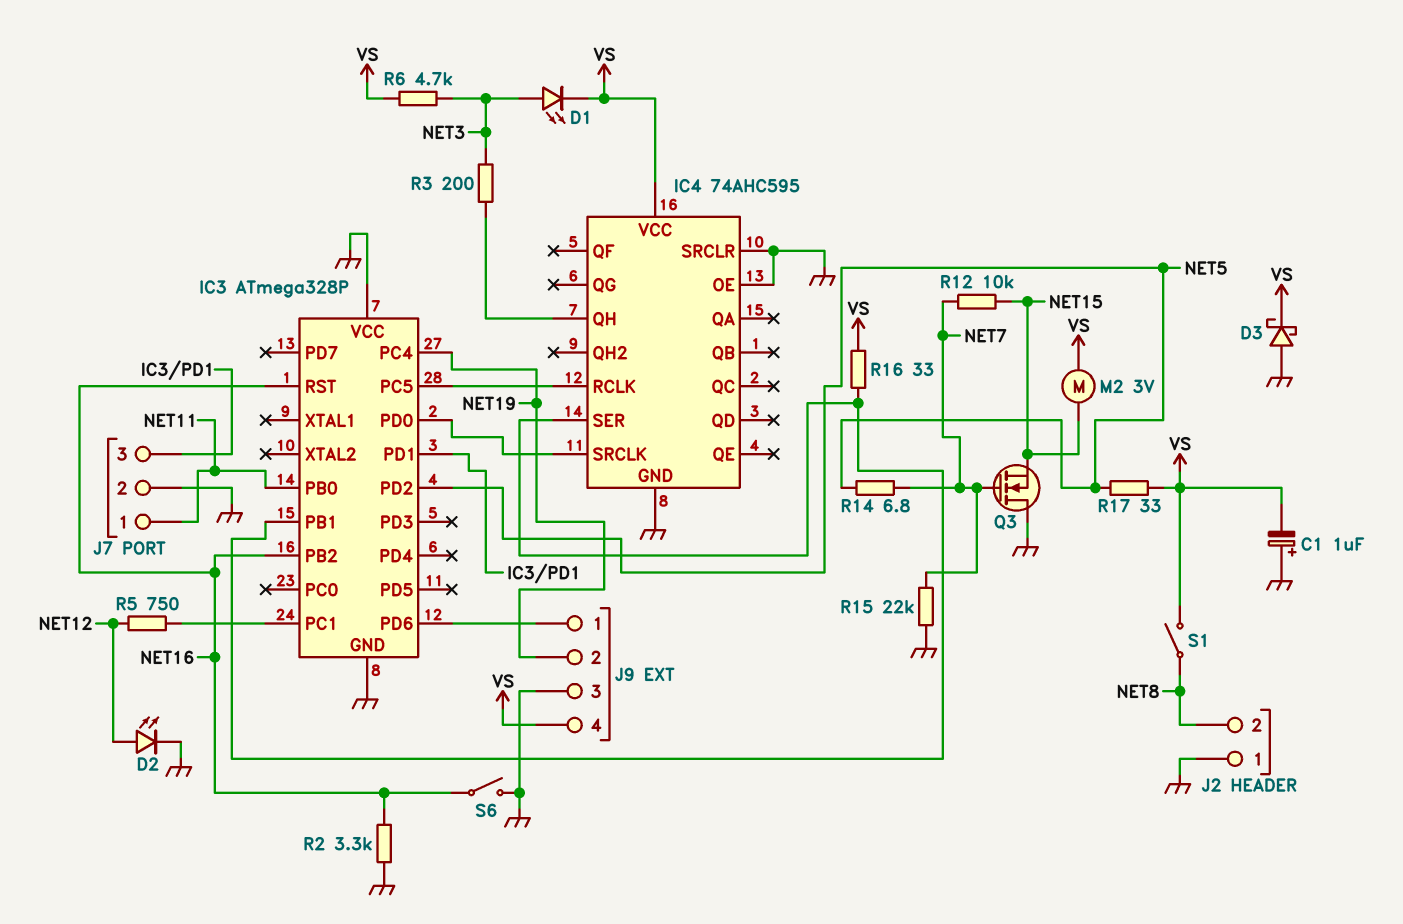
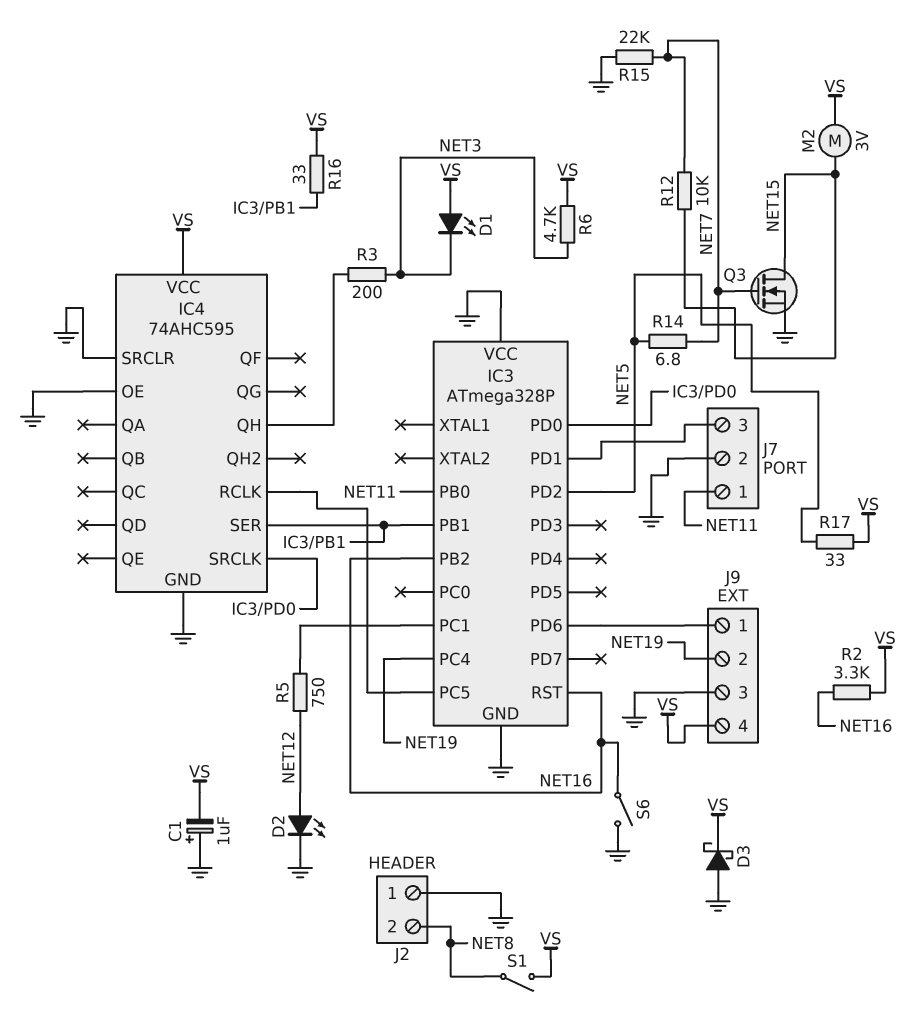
D1: LED (A NET3, K VS) -> LED (A VS, K NET3)
Q3: NMOS (G NET7, D GND, S NET15) -> NMOS (G NET7, D NET15, S GND)
R2: 3.3k (GND, NET16) -> 3.3k (NET16, VS)

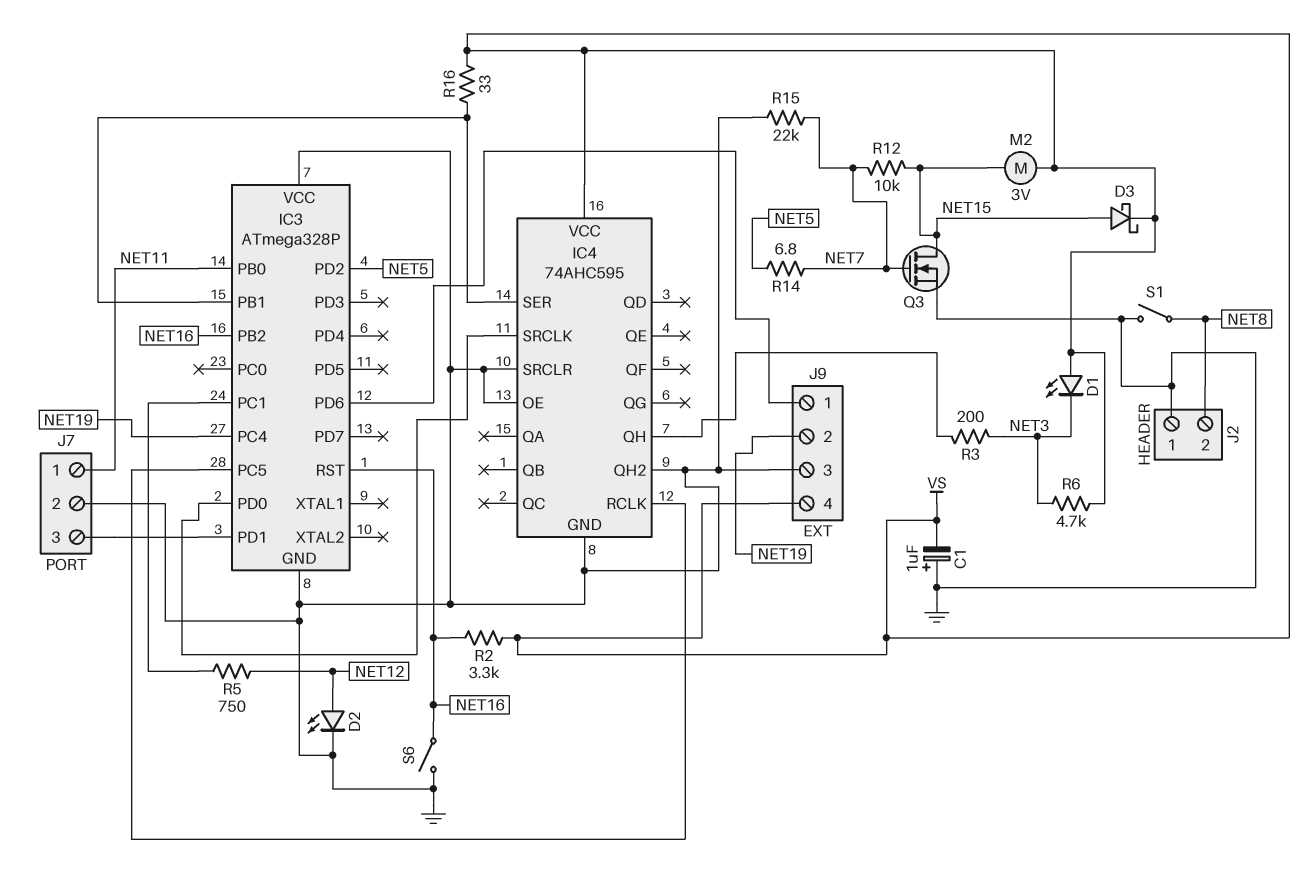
D3: schottky (A GND, K VS) -> schottky (A NET15, K VS)
IC4 pin QH2: none -> GND
R17: 33 (NET5, VS) -> none
S1: switch (NET8, VS) -> switch (GND, NET8)

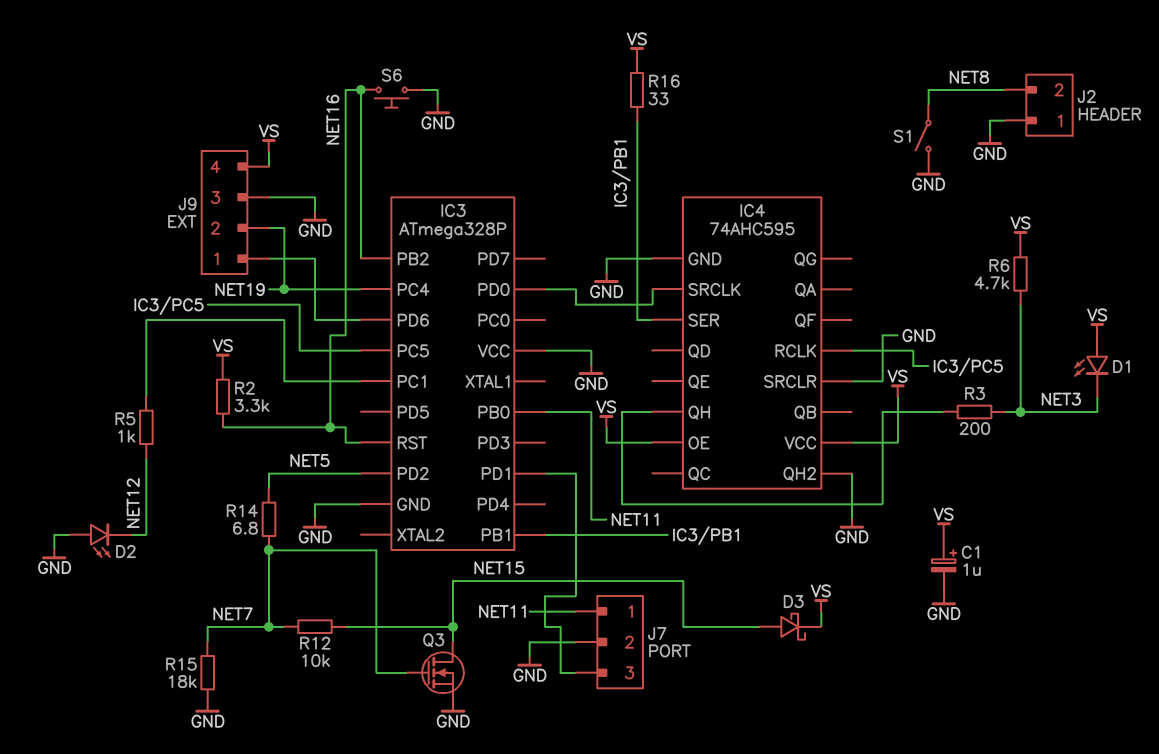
C1: 1uF (plus GND, minus VS) -> 1uF (plus VS, minus GND)
D2: LED (A NET12, K GND) -> LED (A GND, K NET12)
IC4 pin OE: GND -> VS
M2: motor 3V (NET15, VS) -> none
R5: 750 (IC3/PC1, NET12) -> 1k (IC3/PC1, NET12)
R15: 22k (GND, NET7) -> 18k (GND, NET7)
S6: switch (GND, NET16) -> button (GND, NET16)

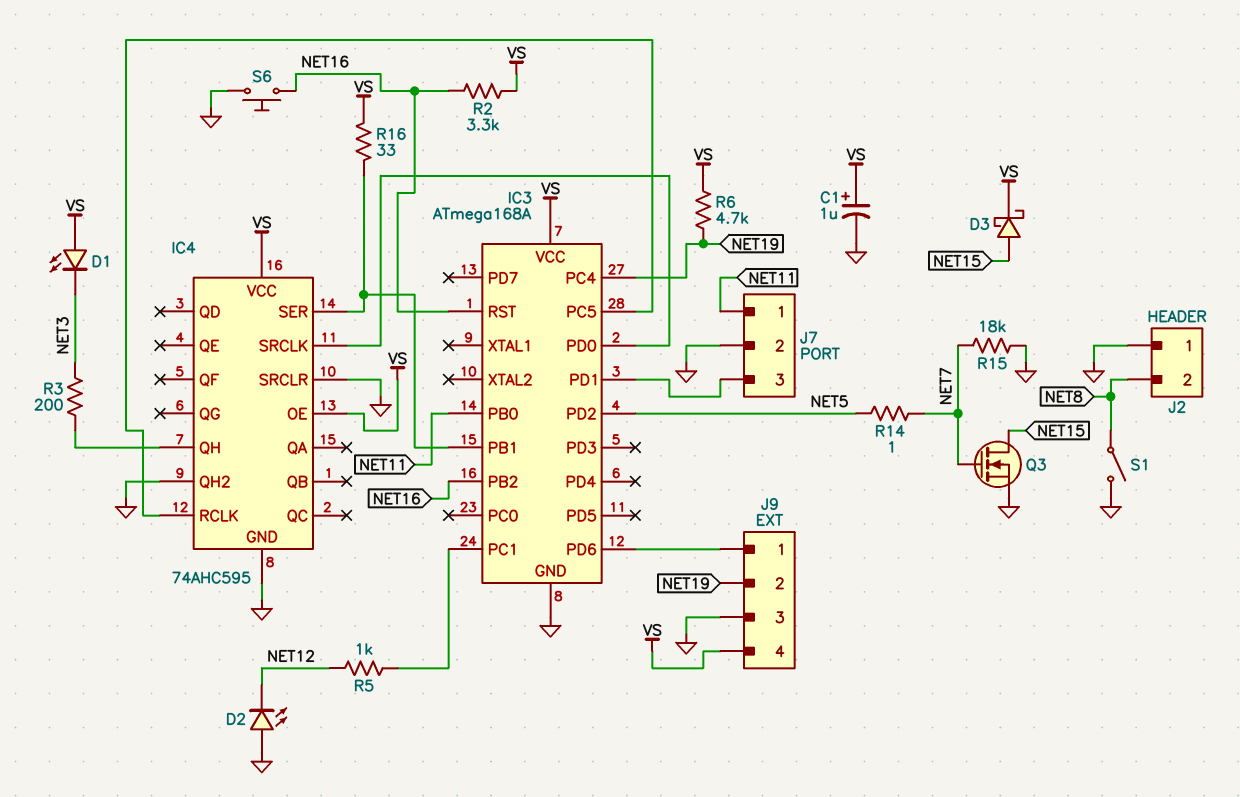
IC3: ATmega328P -> ATmega168A
IC3 pin VCC: GND -> VS
R6: 4.7k (NET3, VS) -> 4.7k (NET19, VS)
R12: 10k (NET7, NET15) -> none
R14: 6.8 (NET5, NET7) -> 1 (NET5, NET7)

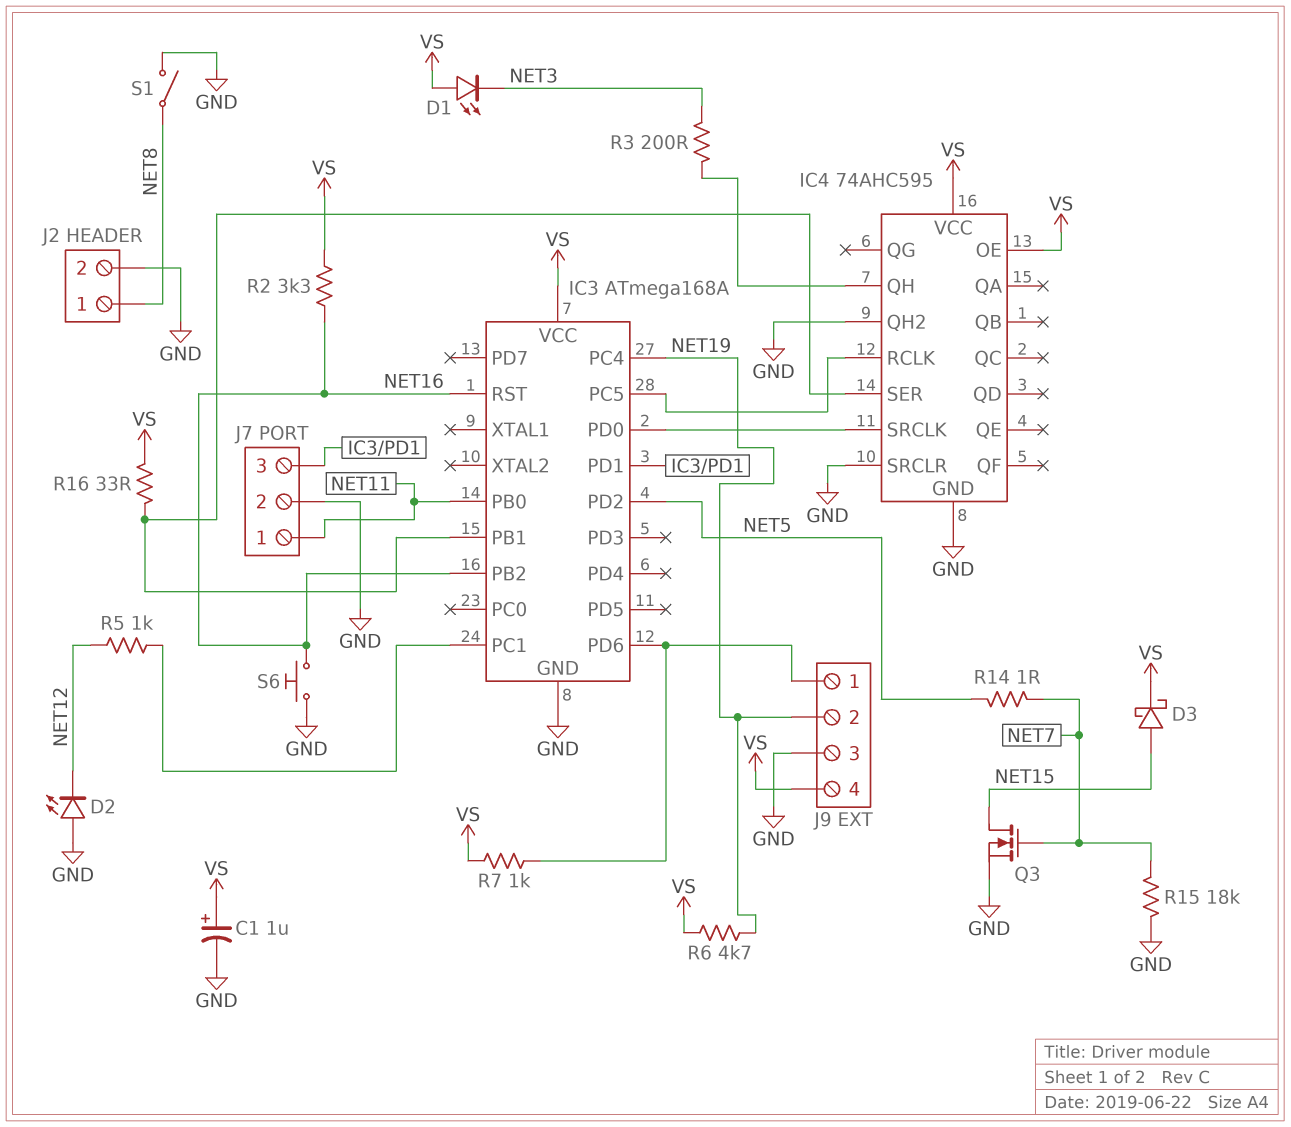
J2 pin 1: GND -> NET8
J2 pin 2: NET8 -> GND
R7: none -> 1k (IC3/PD6, VS)

